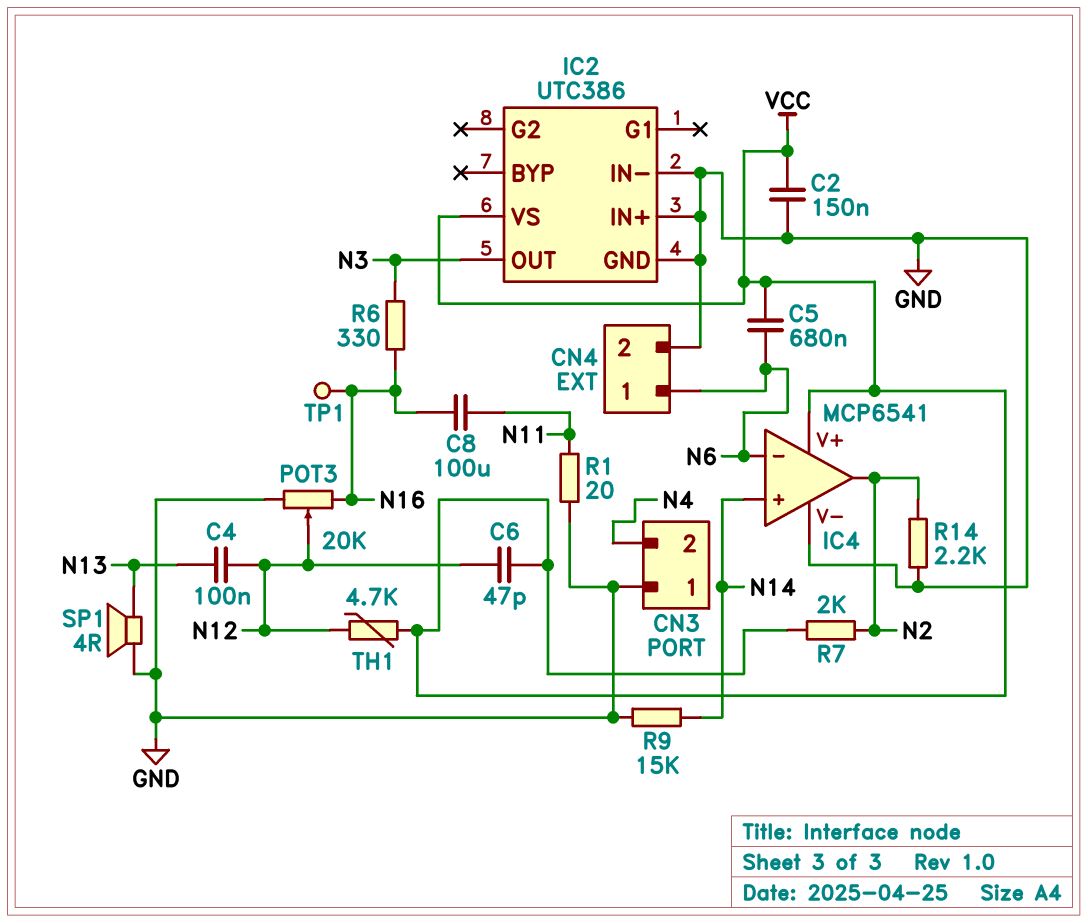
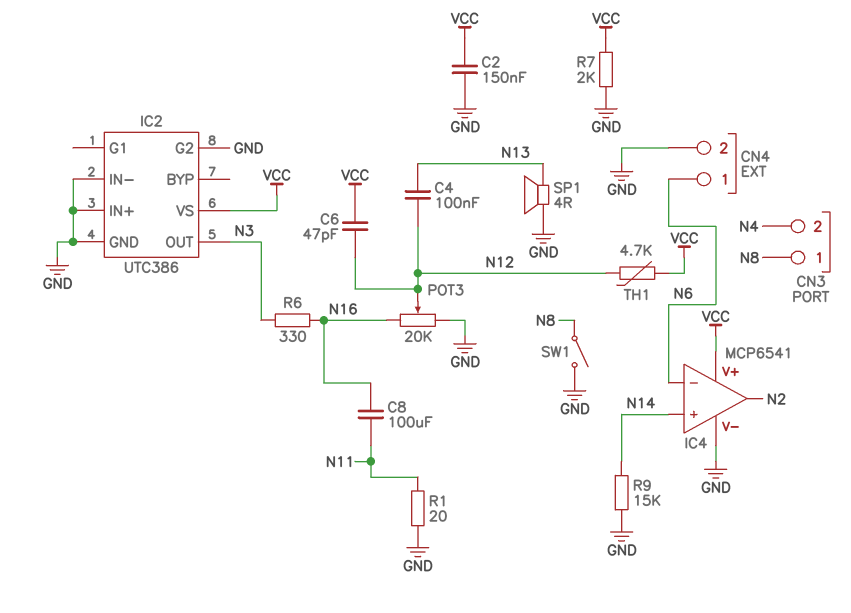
C5: 680nF (N6, VCC) -> none
CN3 pin 1: GND -> N8
IC2 pin G2: none -> GND
R7: 2k (N2, VCC) -> 2k (GND, VCC)
R14: 2.2k (GND, N2) -> none
SW1: none -> switch (GND, N8)
TP1: test point (N16) -> none

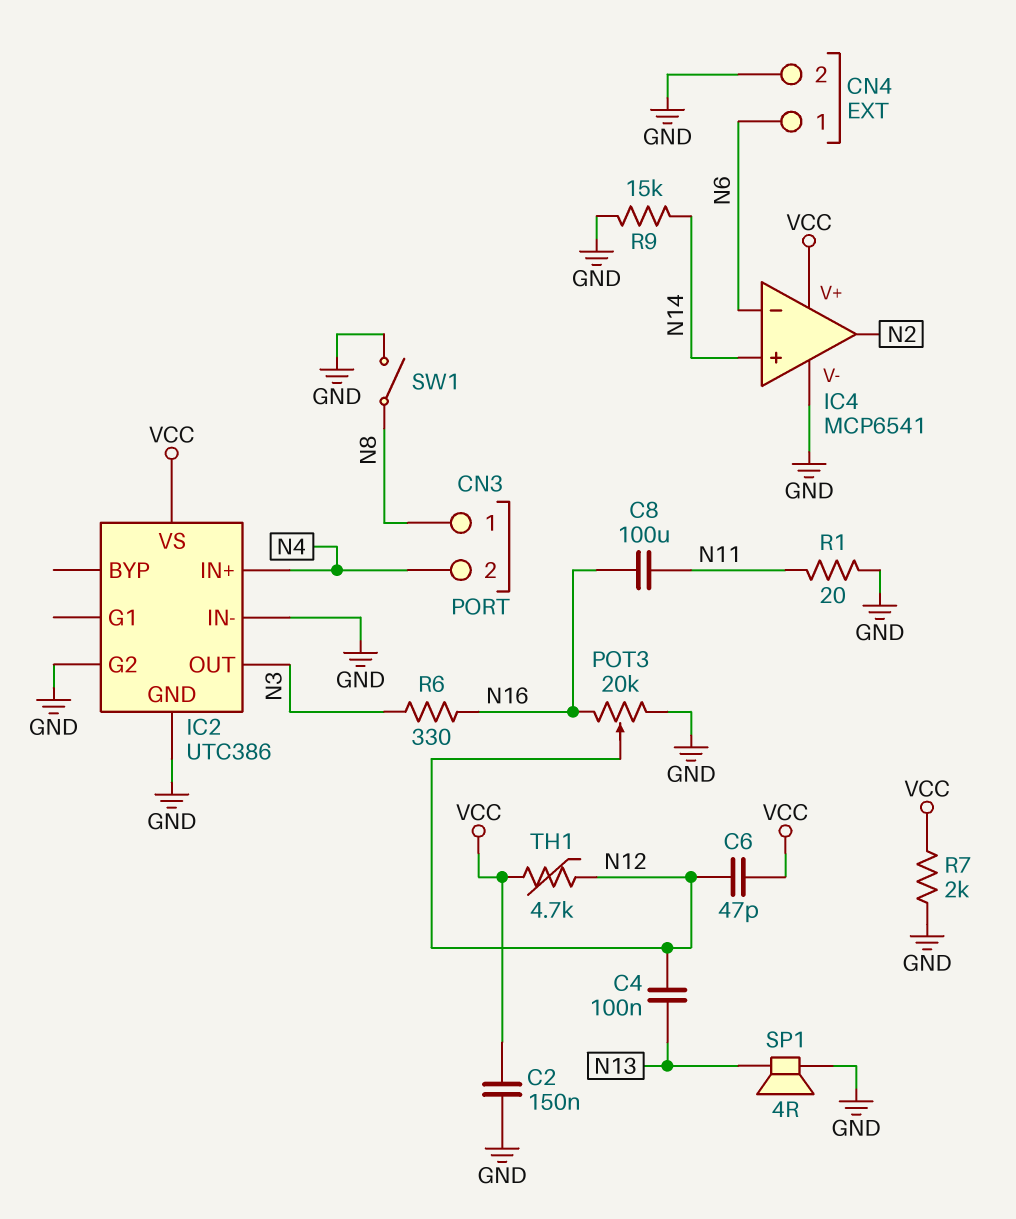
IC2 pin IN+: GND -> N4

